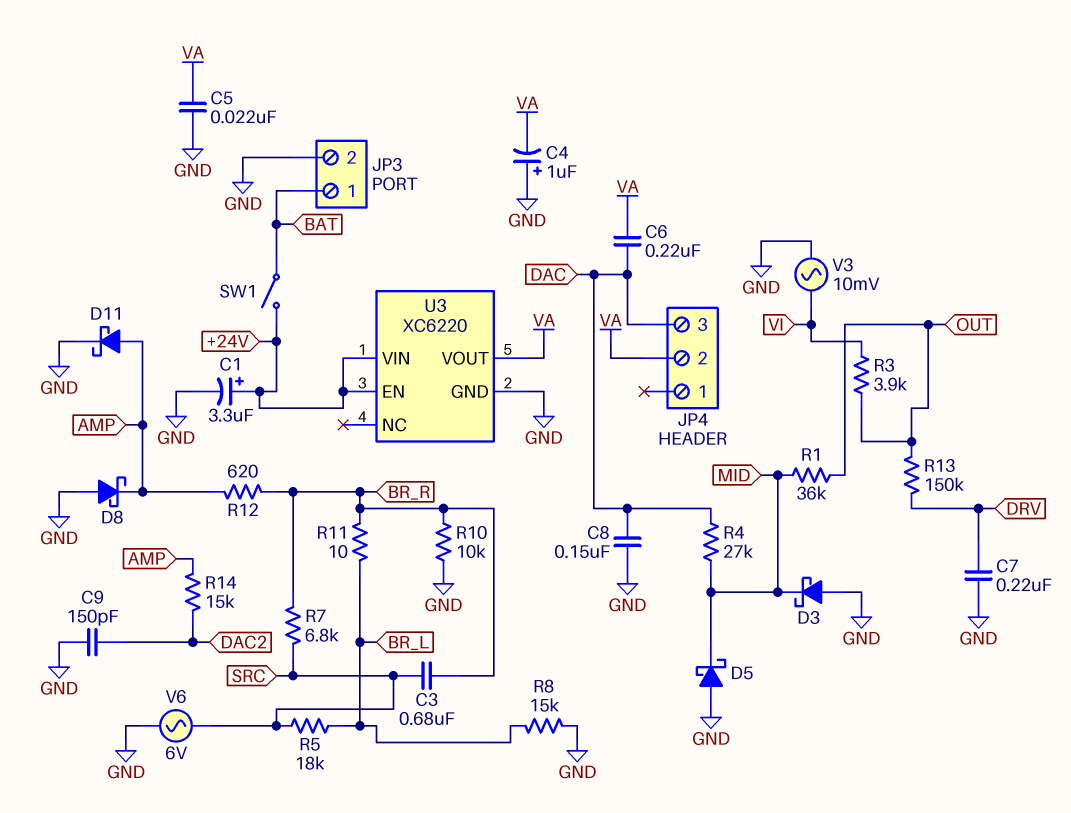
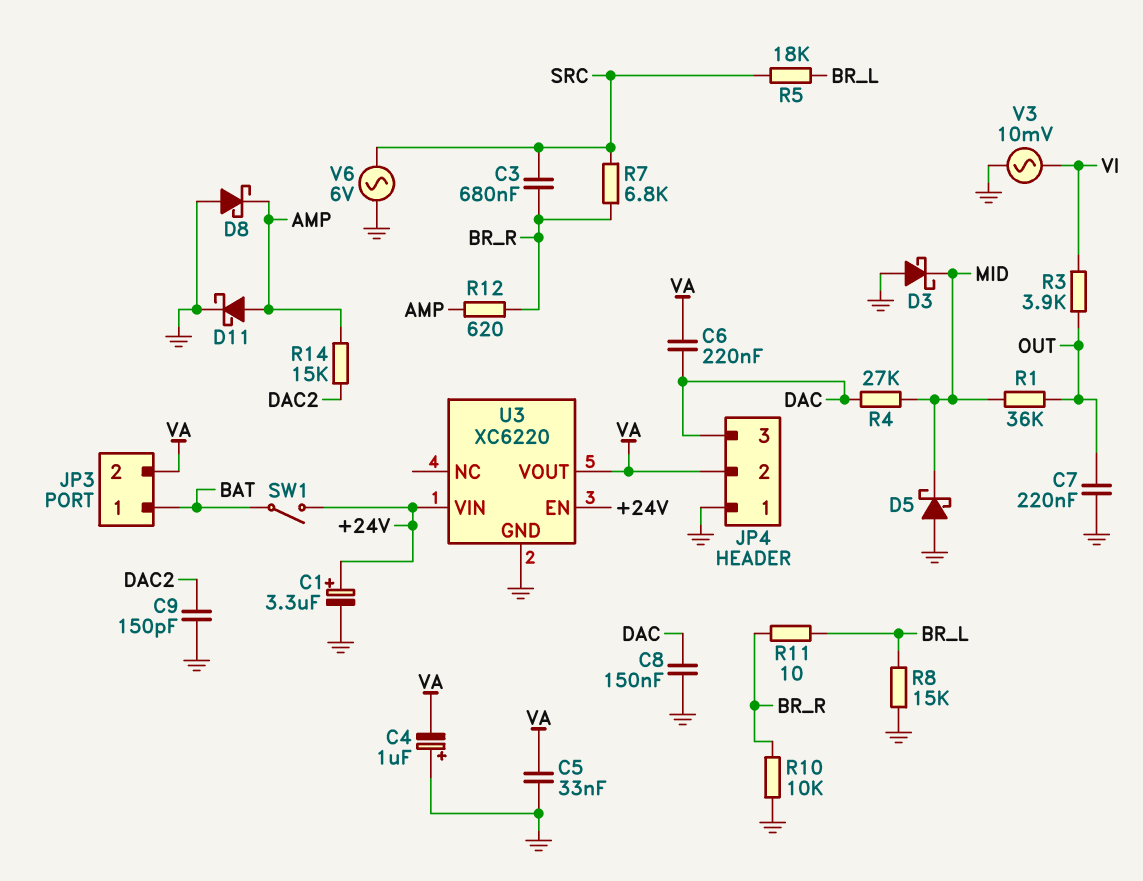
C5: 22nF (GND, VA) -> 33nF (GND, VA)
C7: 220nF (DRV, GND) -> 220nF (GND, OUT)
JP3 pin 2: GND -> VA
JP4 pin 1: none -> GND
R13: 150k (DRV, OUT) -> none

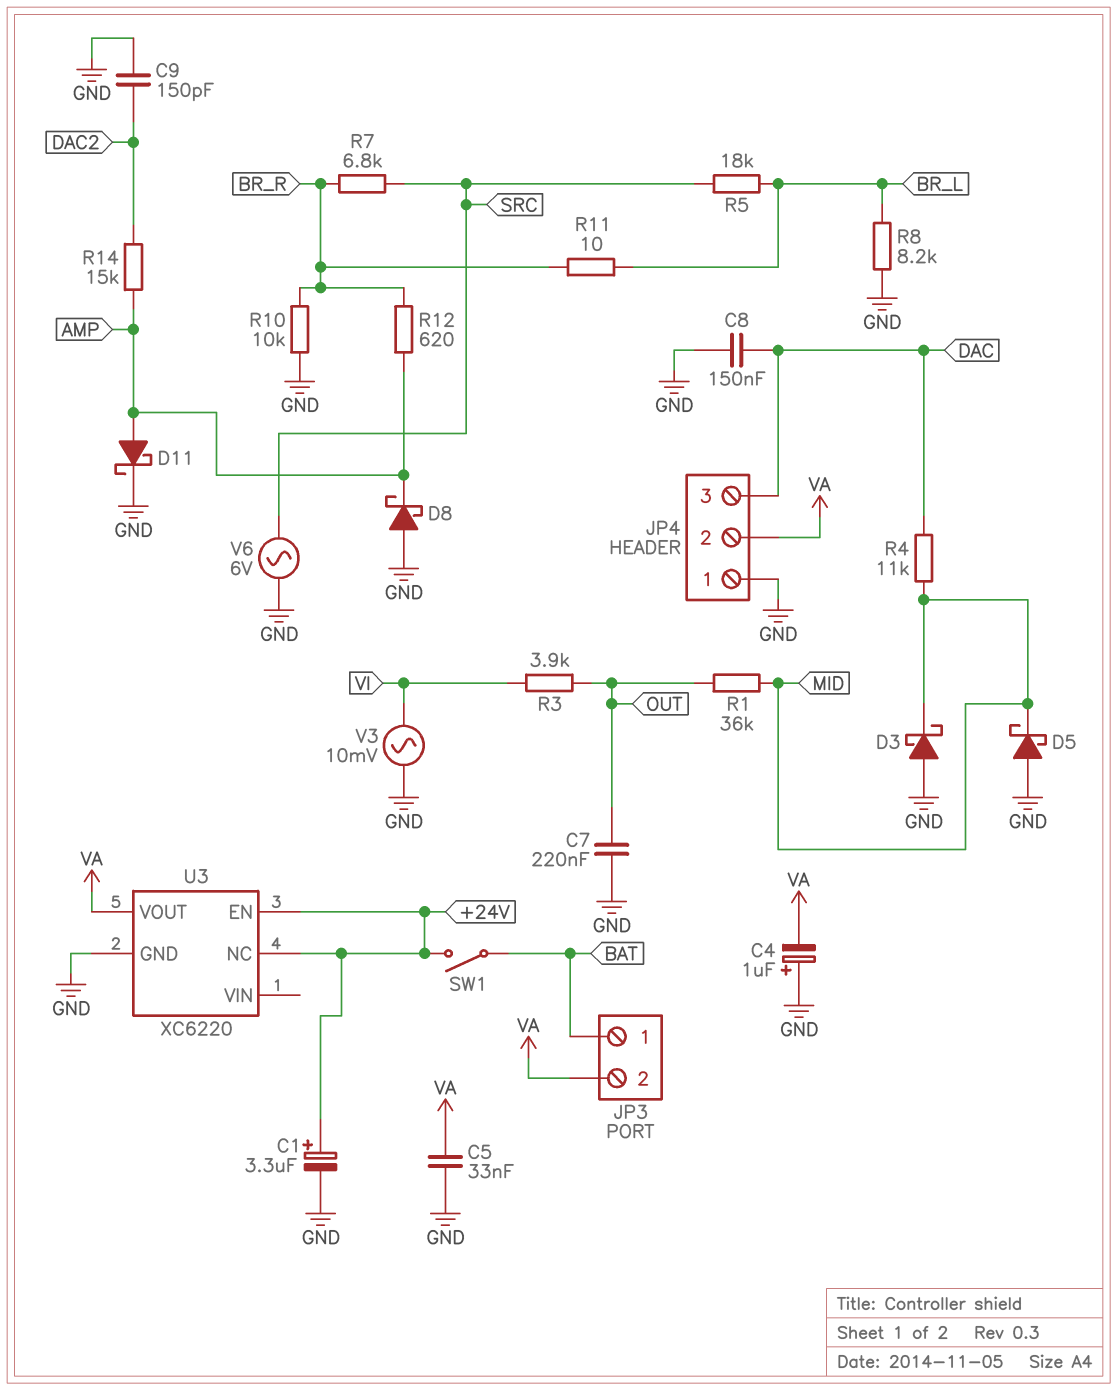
C3: 680nF (BR_R, SRC) -> none
C6: 220nF (DAC, VA) -> none
R4: 27k (DAC, MID) -> 11k (DAC, MID)
R8: 15k (BR_L, GND) -> 8.2k (BR_L, GND)
U3 pin NC: none -> +24V
U3 pin VIN: +24V -> none

